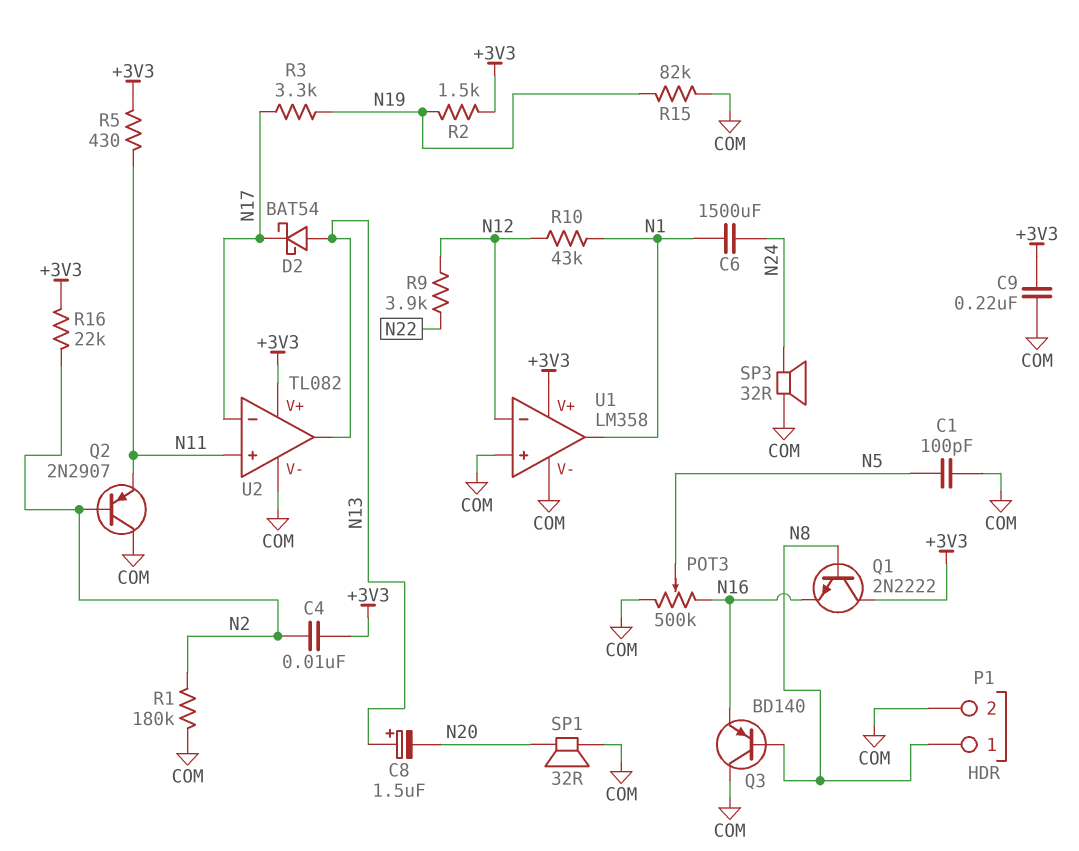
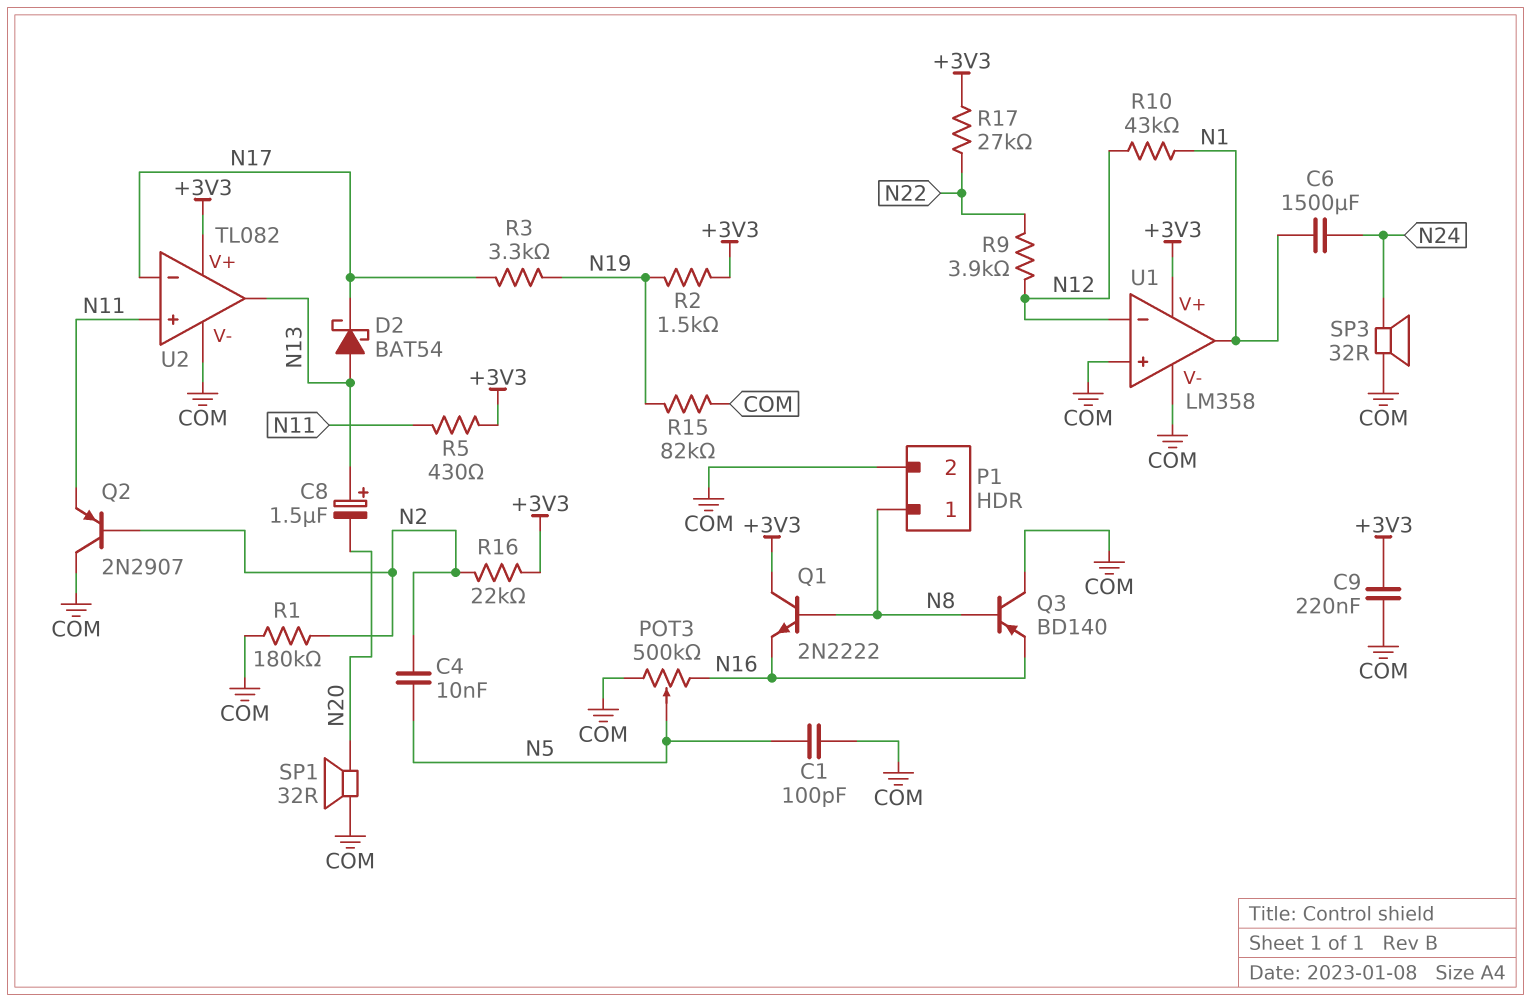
C4: 10nF (+3V3, N2) -> 10nF (N2, N5)
R17: none -> 27k (+3V3, N22)

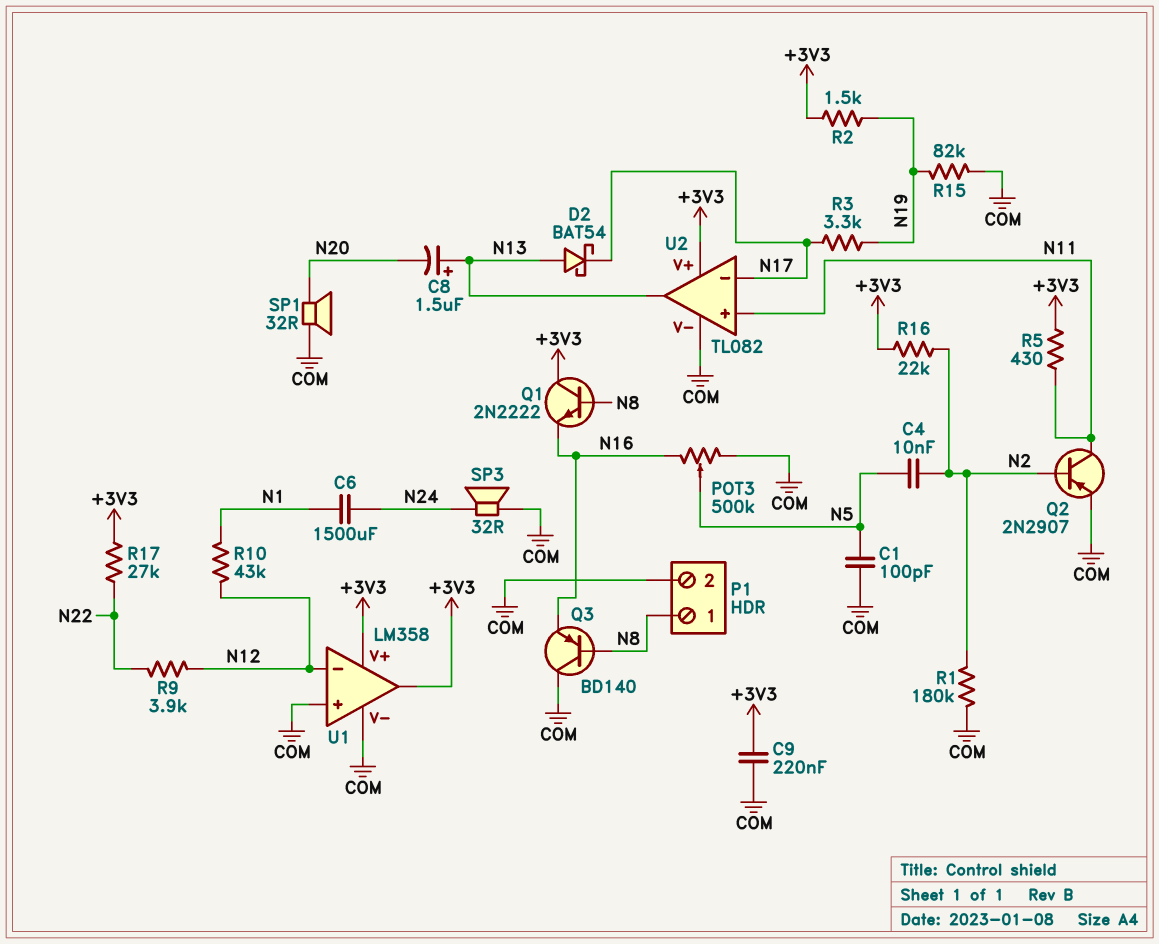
Q2: PNP 2N2907 (B N2, C COM, E N11) -> PNP 2N2907 (B N2, C N11, E COM)
U1 pin out: N1 -> +3V3

